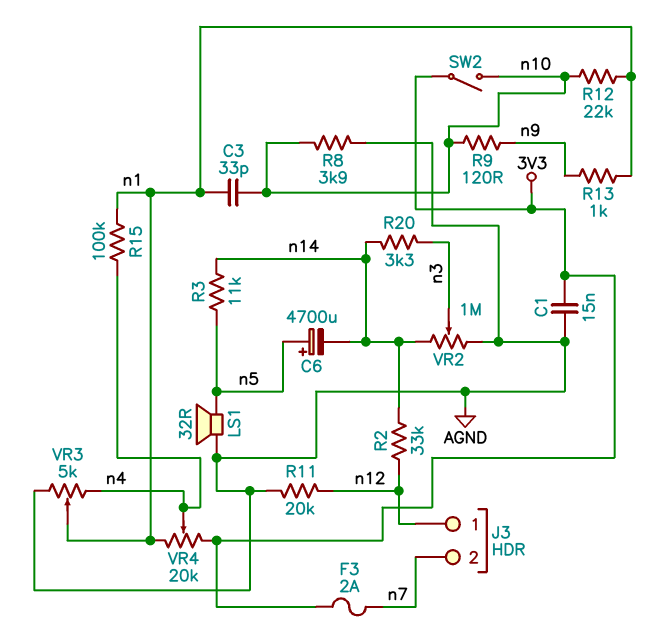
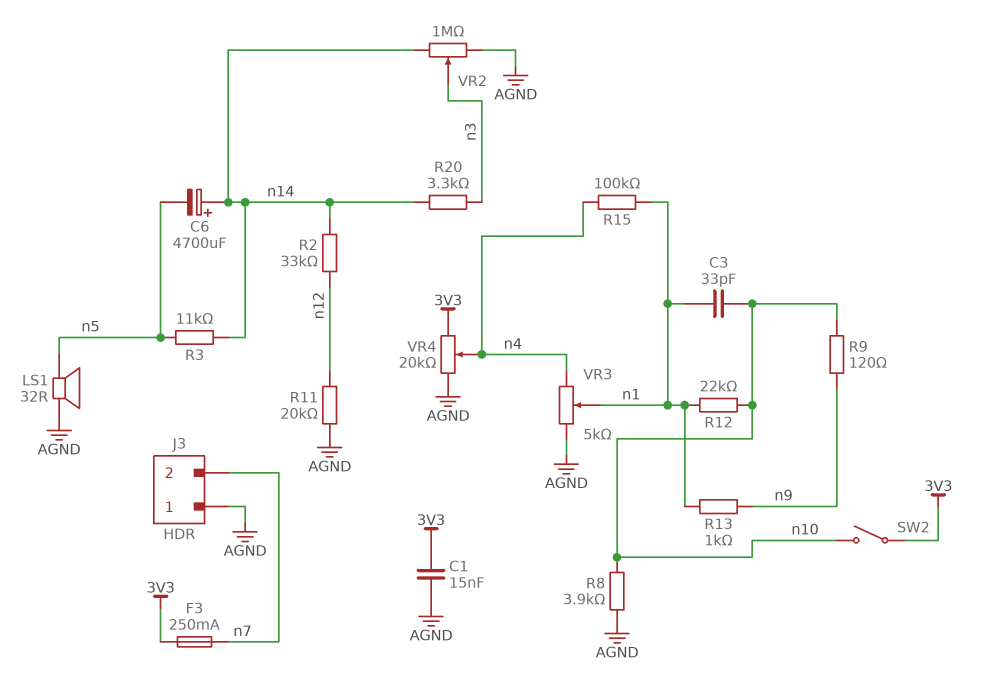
C6: 4700uF (plus n5, minus n14) -> 4700uF (plus n14, minus n5)
F3: 2A (3V3, n7) -> 250mA (3V3, n7)
J3 pin 1: n12 -> AGND
VR4: 20k (3V3, n1, wiper n4) -> 20k (3V3, AGND, wiper n4)

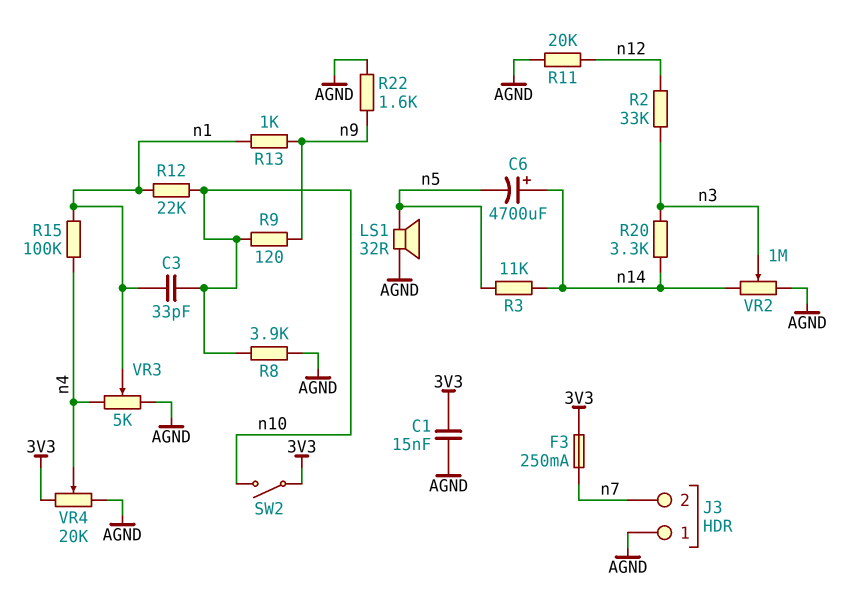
R2: 33k (n12, n14) -> 33k (n3, n12)
R22: none -> 1.6k (AGND, n9)

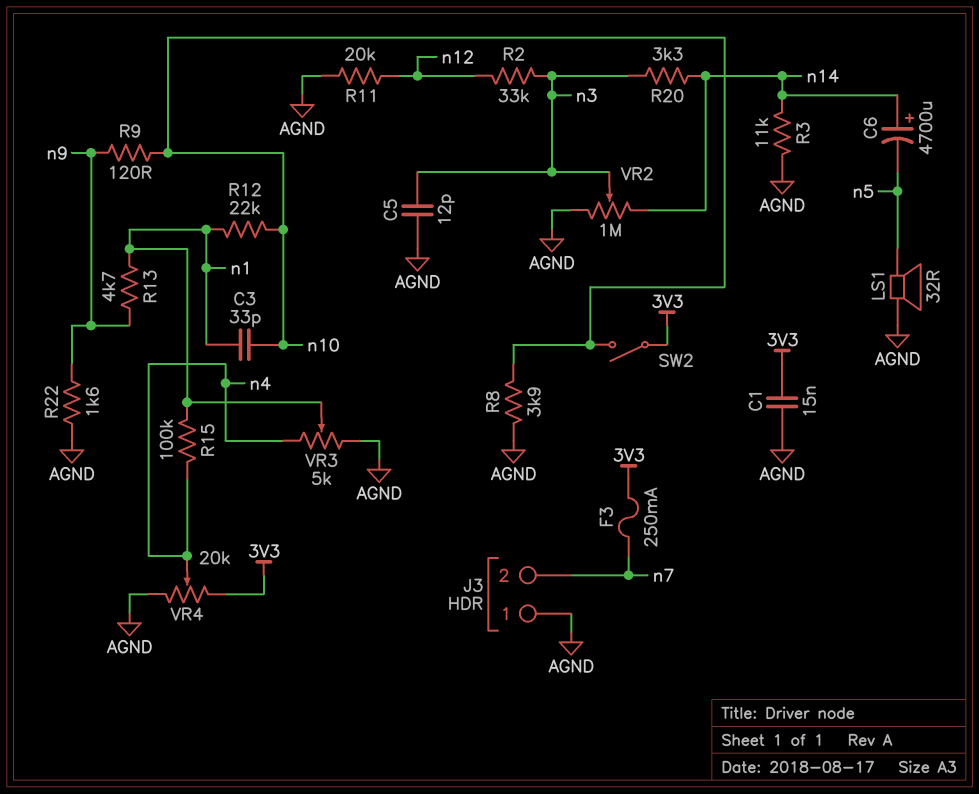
C5: none -> 12pF (AGND, n3)
R3: 11k (n5, n14) -> 11k (AGND, n14)
R13: 1k (n1, n9) -> 4.7k (n1, n9)

